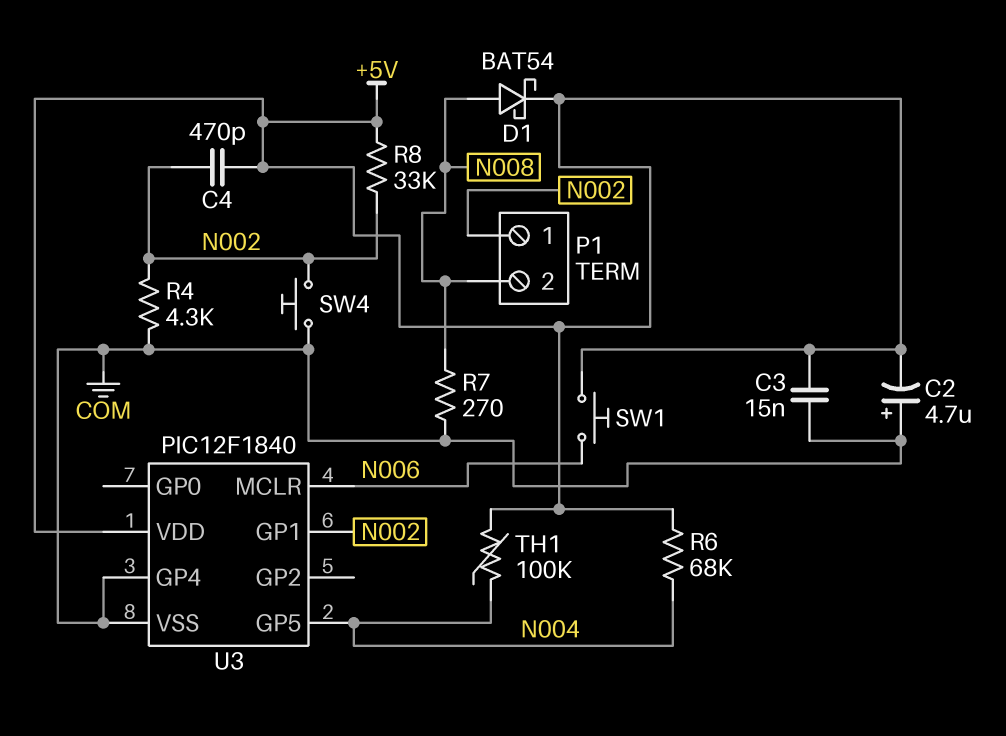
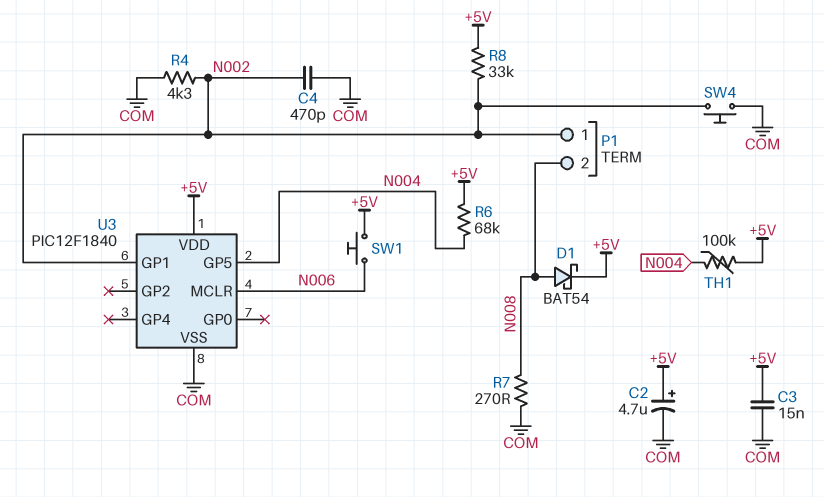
C2: 4.7uF (plus COM, minus +5V) -> 4.7uF (plus +5V, minus COM)
C4: 470pF (+5V, N002) -> 470pF (COM, N002)
U3 pin GP4: COM -> none

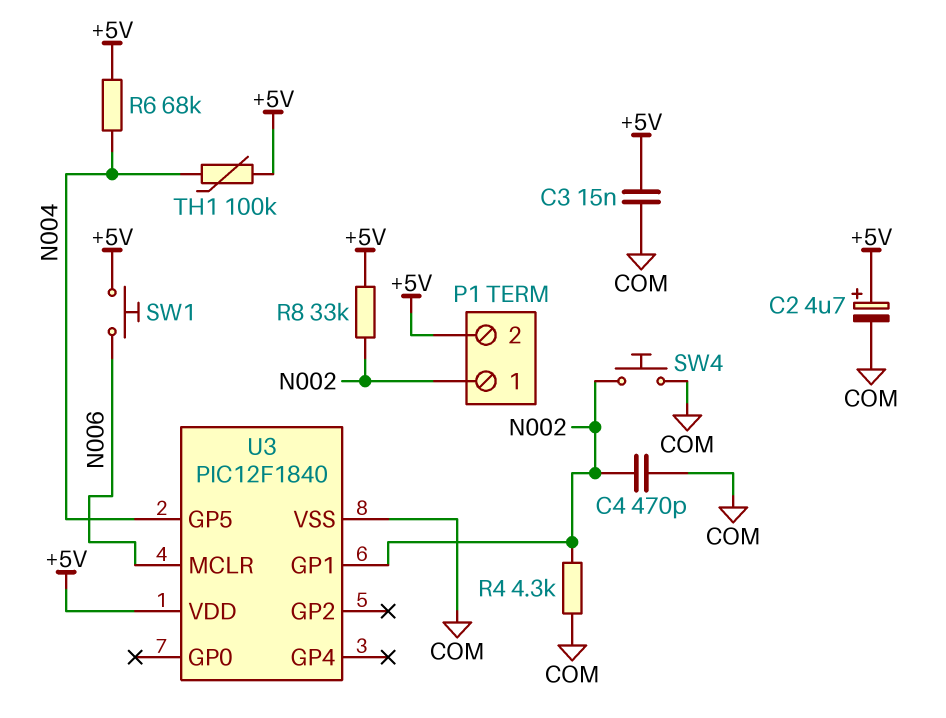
D1: schottky BAT54 (A N008, K +5V) -> none
P1 pin 2: N008 -> +5V
R7: 270 (COM, N008) -> none

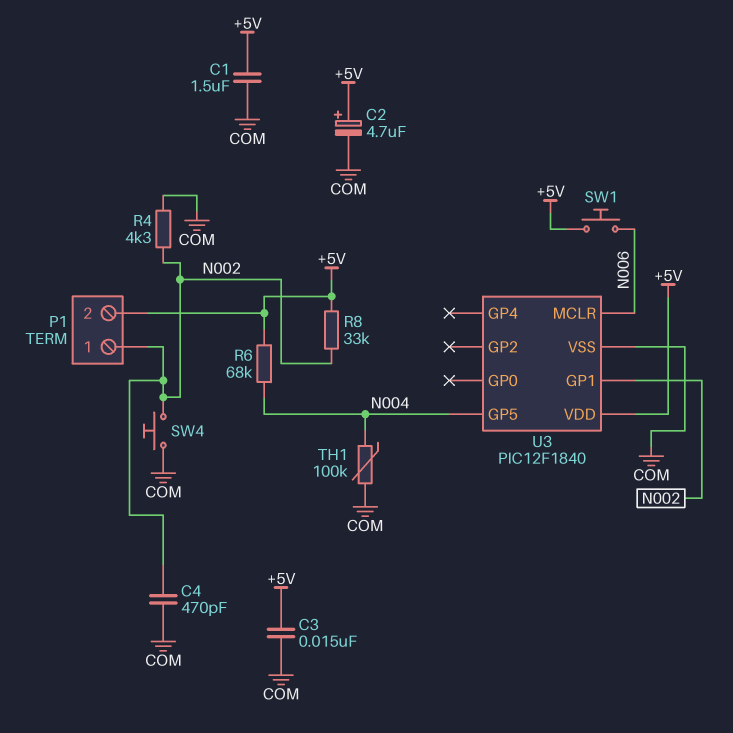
C1: none -> 1.5uF (+5V, COM)
TH1: 100k (+5V, N004) -> 100k (COM, N004)

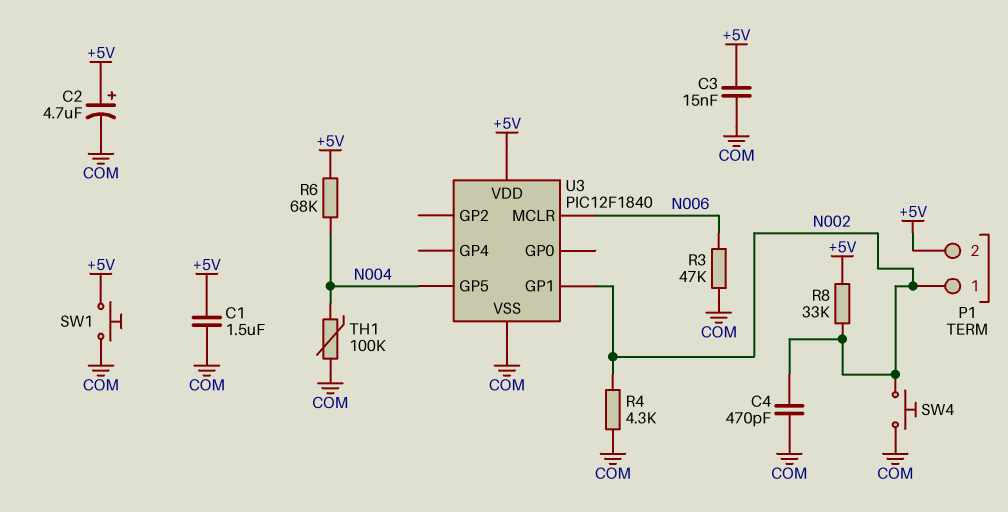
R3: none -> 47k (COM, N006)
SW1: button (+5V, N006) -> button (+5V, COM)

